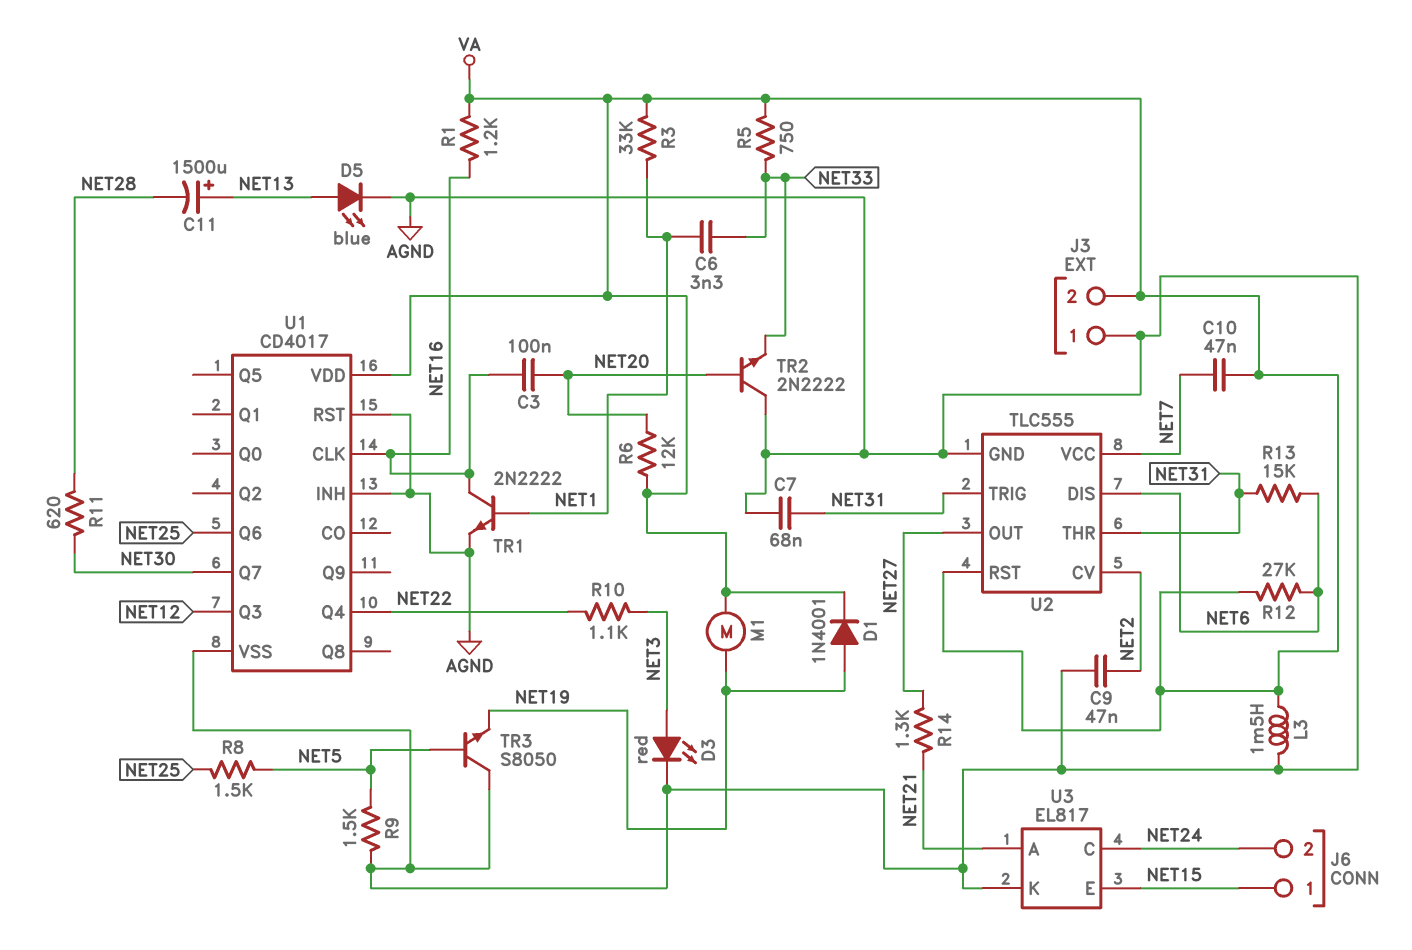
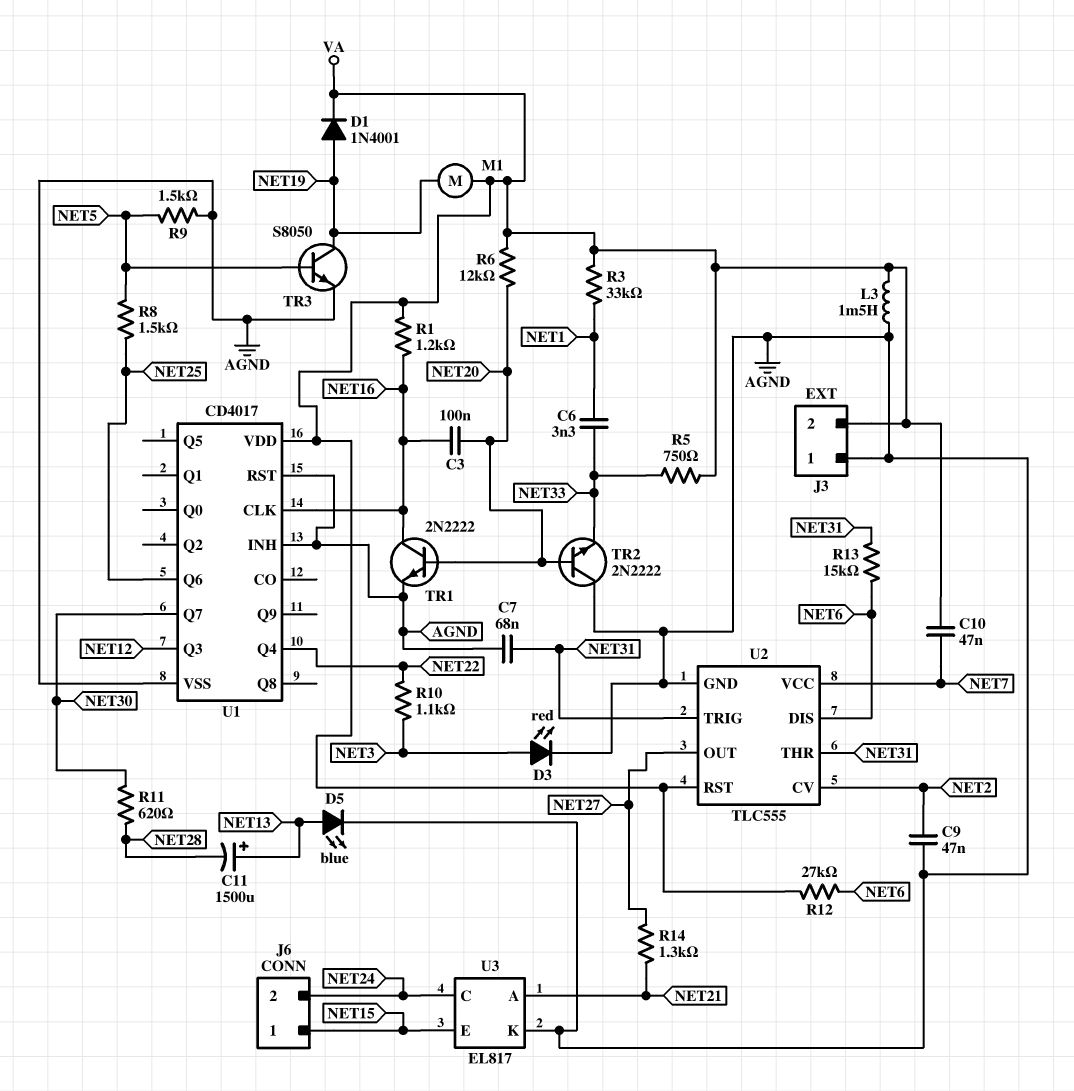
TR1: NPN 2N2222 (B NET1, C NET16, E AGND) -> NPN 2N2222 (B NET20, C NET16, E AGND)
TR3: NPN S8050 (B NET5, C AGND, E NET19) -> NPN S8050 (B NET5, C NET19, E AGND)

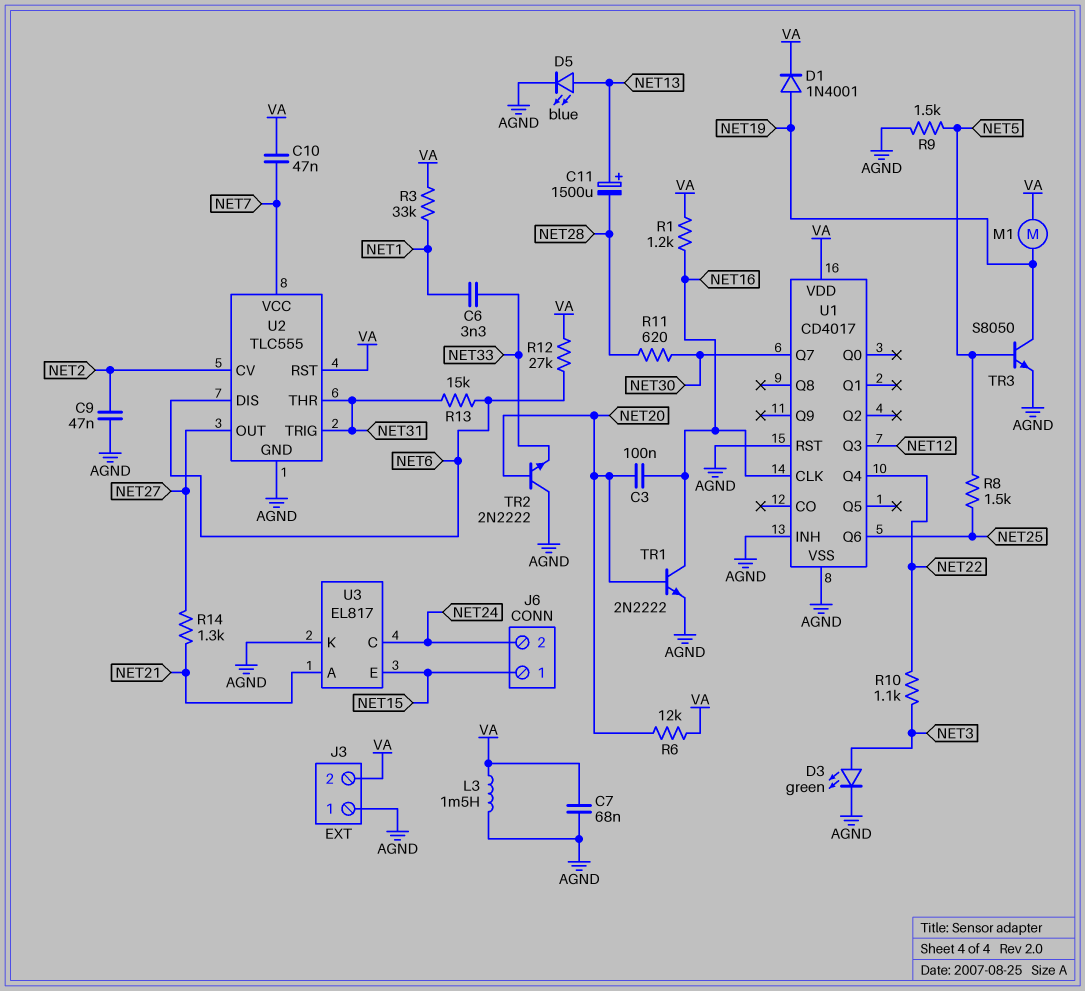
C7: 68nF (AGND, NET31) -> 68nF (AGND, VA)
D3: LED red (A NET3, K AGND) -> LED green (A NET3, K AGND)
R5: 750 (NET33, VA) -> none

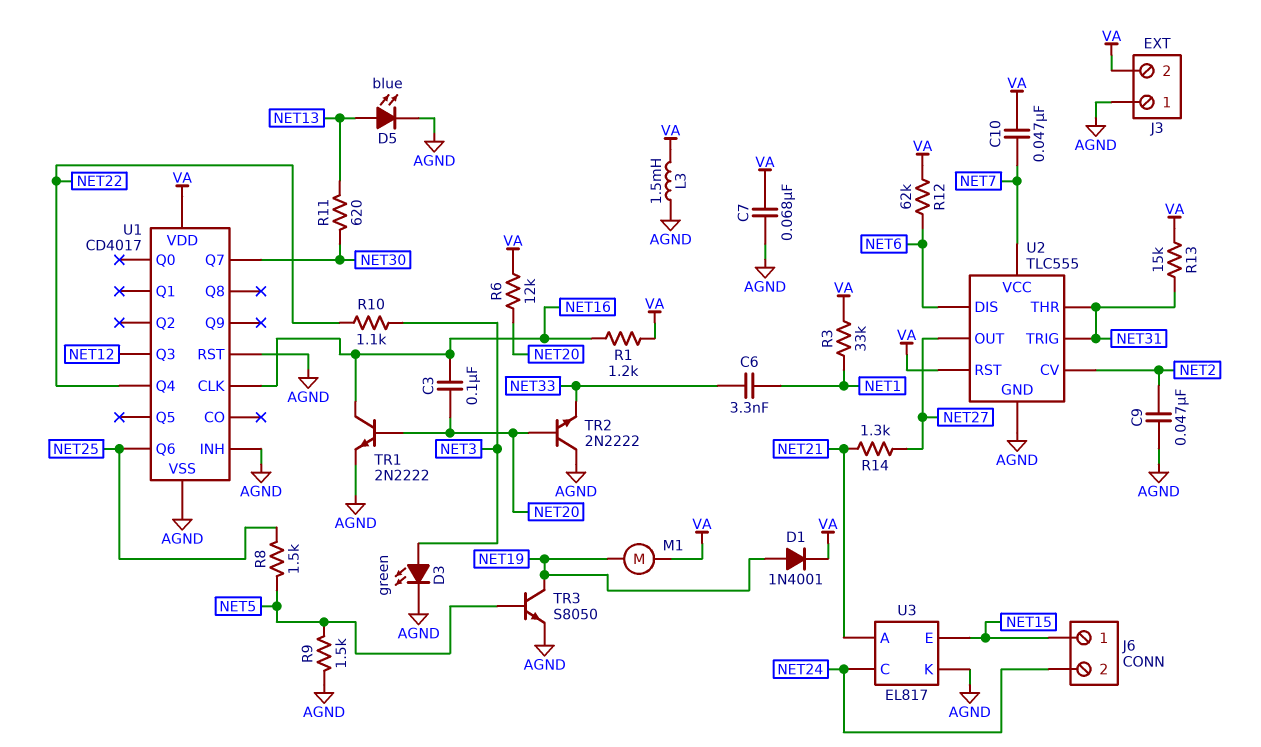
C11: 1500uF (plus NET13, minus NET28) -> none
R11: 620 (NET28, NET30) -> 620 (NET13, NET30)
R12: 27k (NET6, VA) -> 62k (NET6, VA)
R13: 15k (NET6, NET31) -> 15k (NET31, VA)

